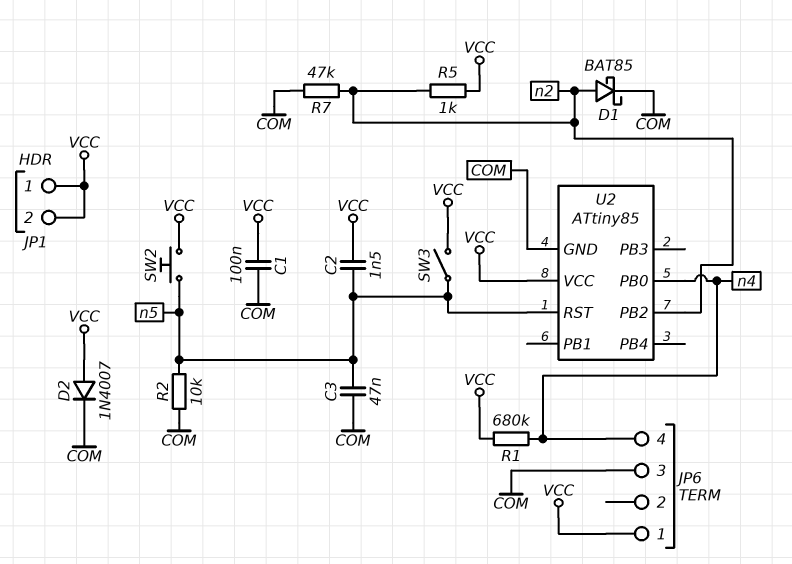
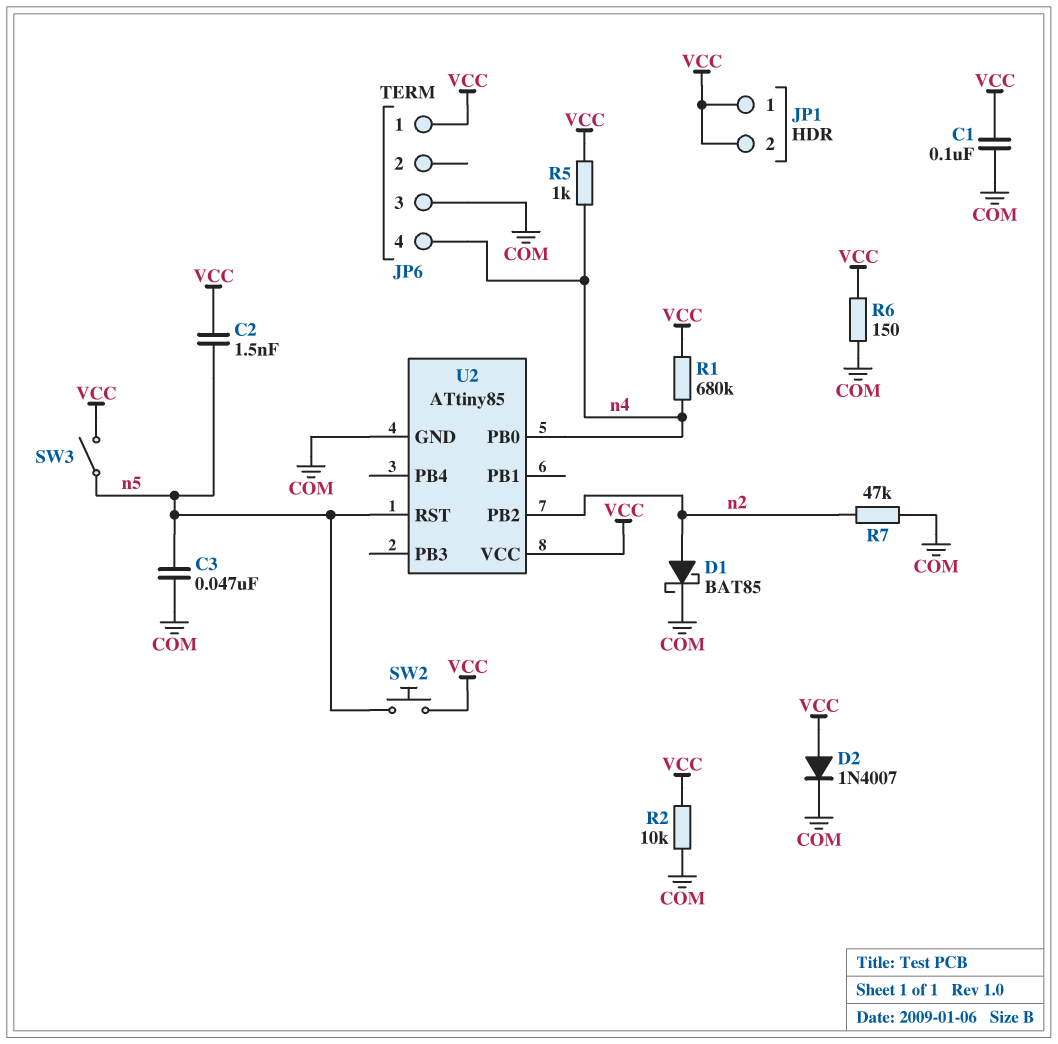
R2: 10k (COM, n5) -> 10k (COM, VCC)
R5: 1k (VCC, n2) -> 1k (VCC, n4)
R6: none -> 150 (COM, VCC)

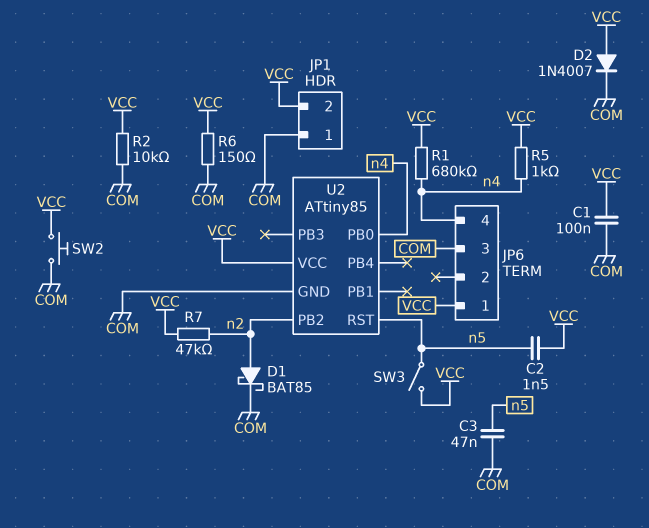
JP1 pin 1: VCC -> COM
R7: 47k (COM, n2) -> 47k (VCC, n2)
SW2: button (VCC, n5) -> button (COM, VCC)

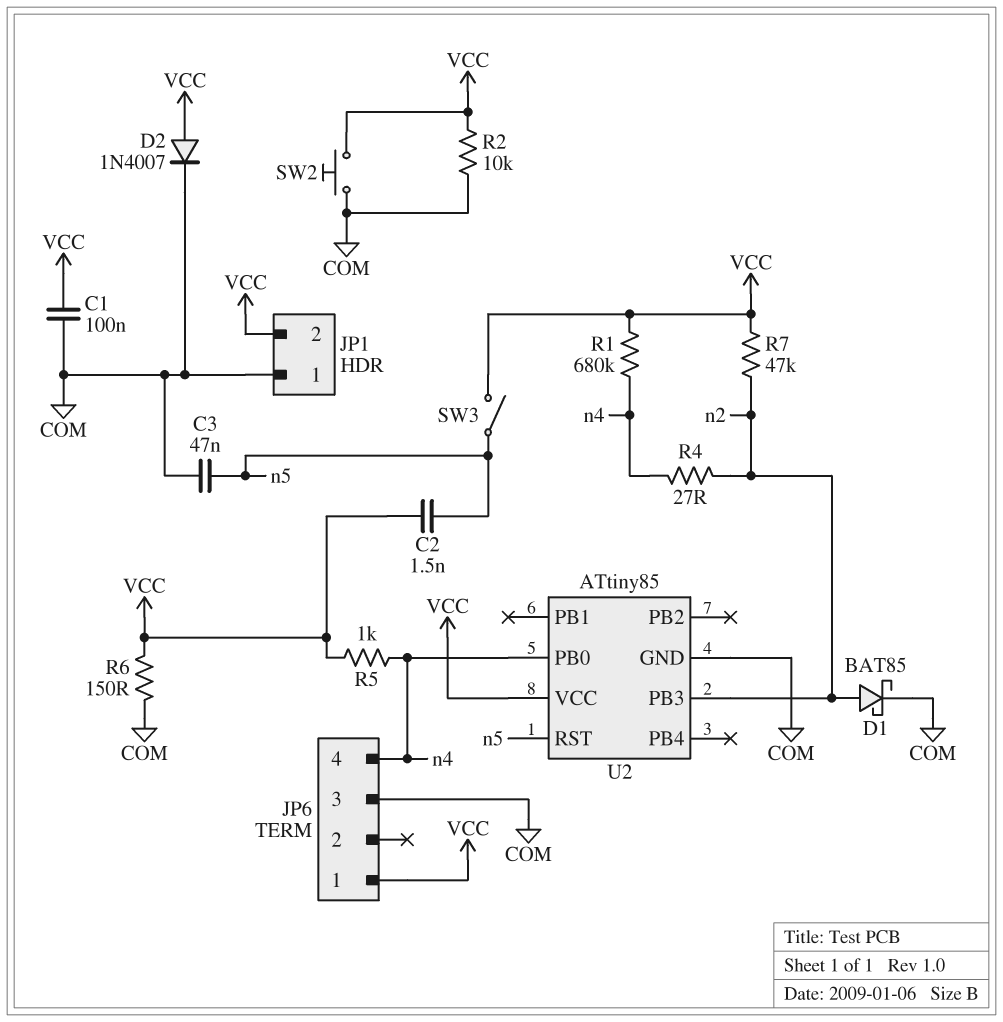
R4: none -> 27 (n2, n4)
U2 pin PB2: n2 -> none
U2 pin PB3: none -> n2

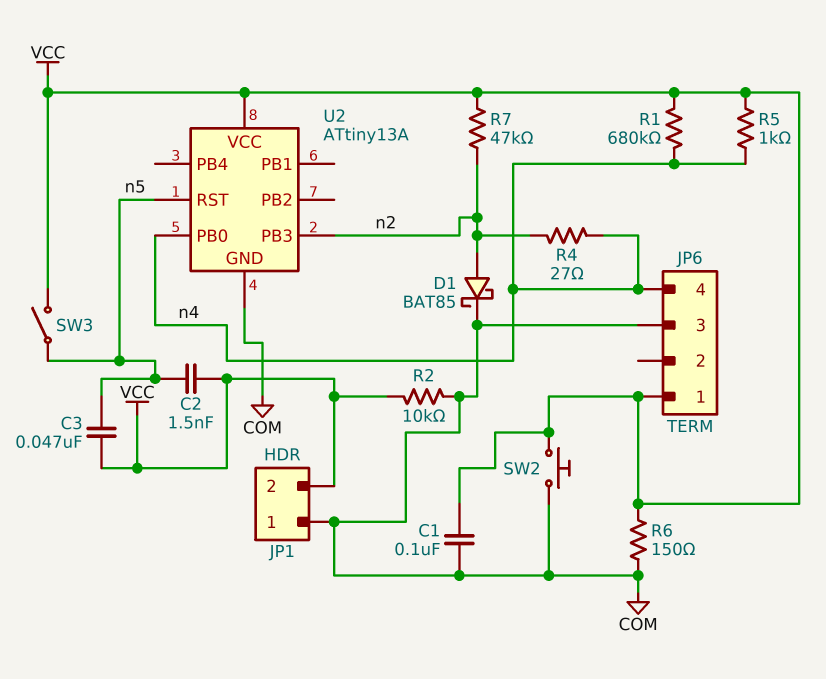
C3: 47nF (COM, n5) -> 47nF (VCC, n5)
D2: diode 1N4007 (A VCC, K COM) -> none
U2: ATtiny85 -> ATtiny13A

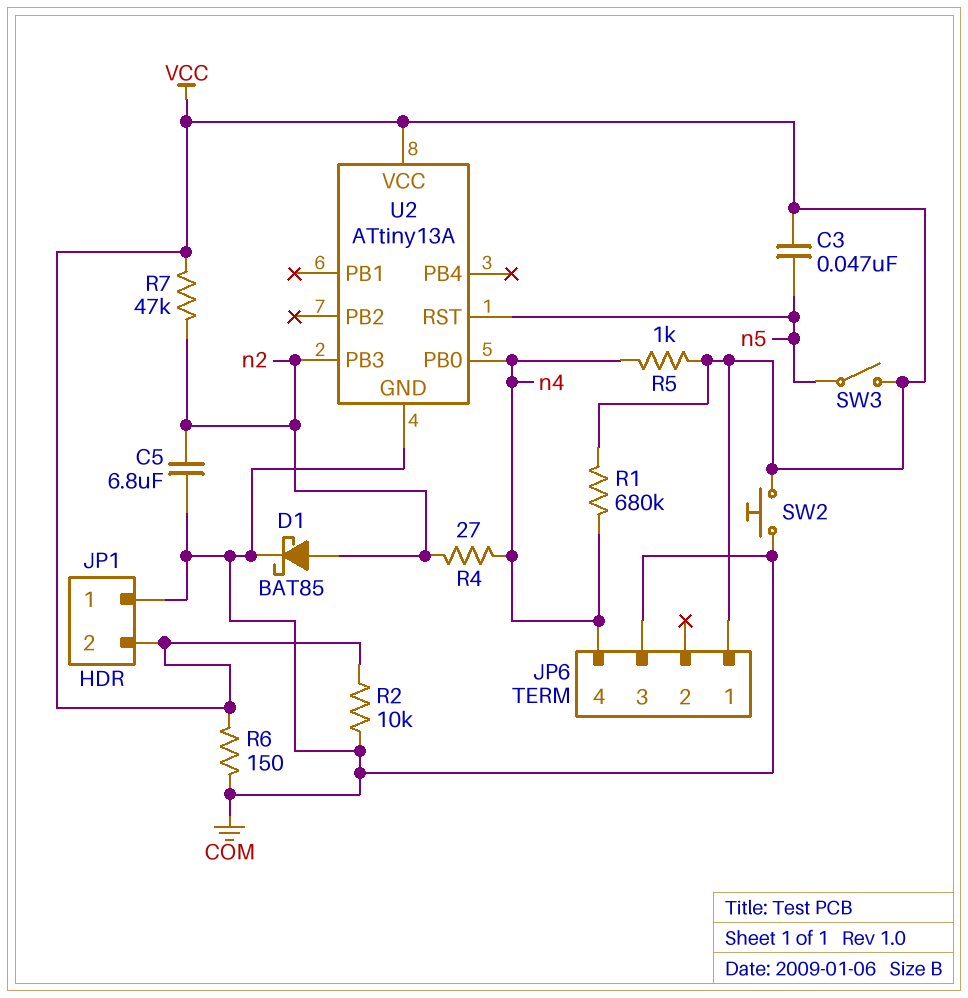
C1: 100nF (COM, VCC) -> none
C2: 1.5nF (VCC, n5) -> none
C5: none -> 6.8uF (COM, n2)

